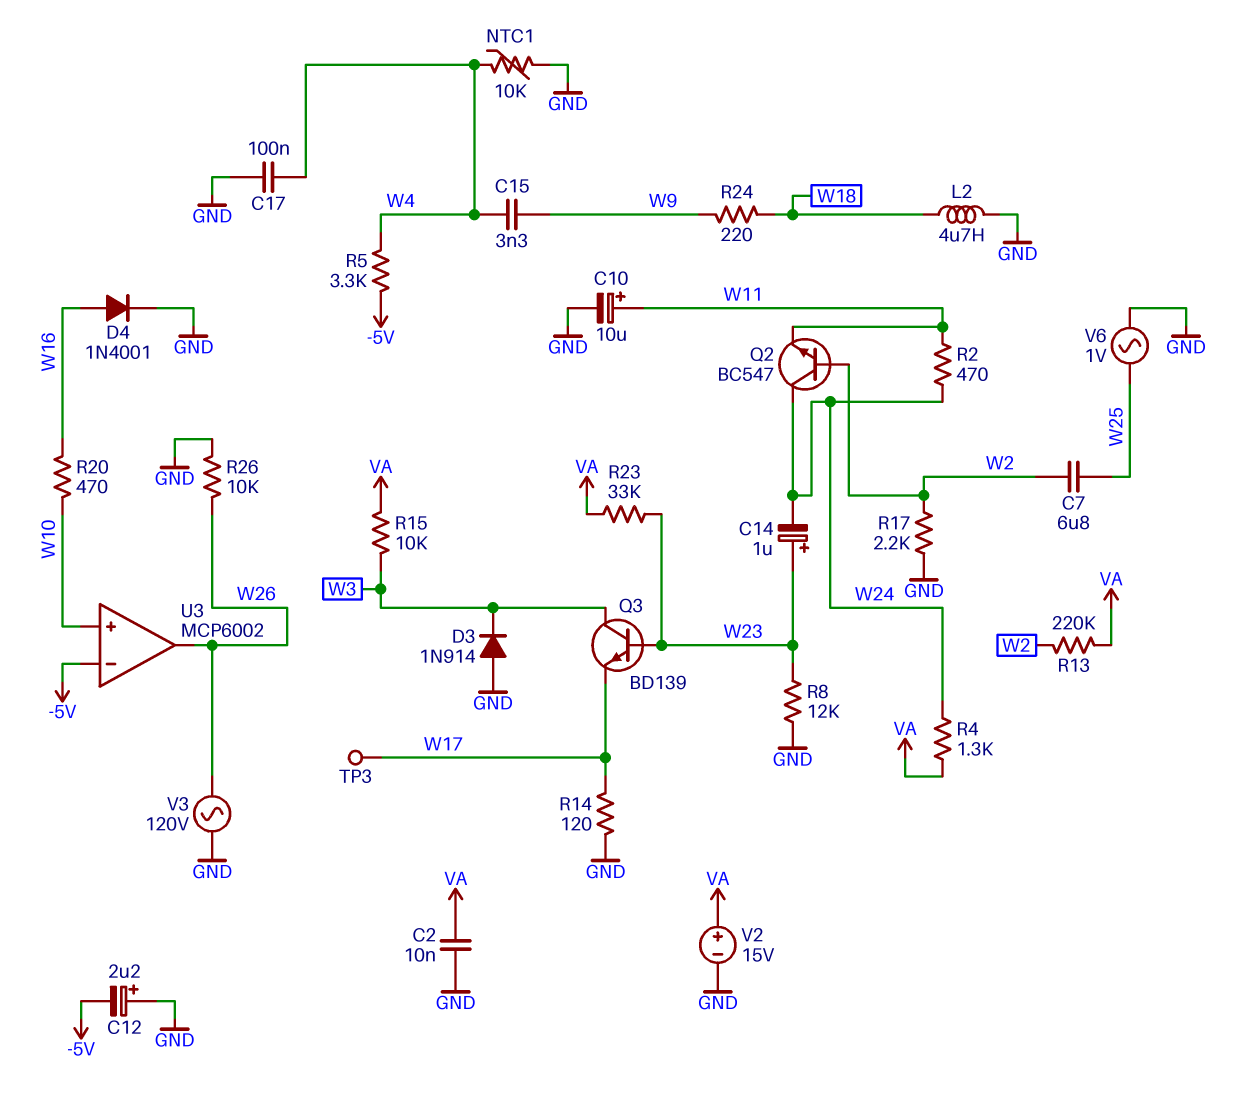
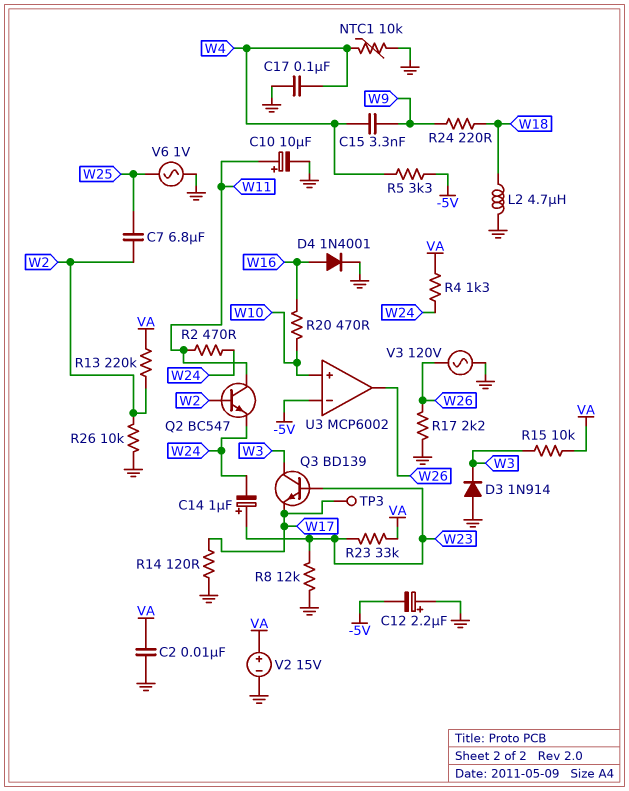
Q2: NPN BC547 (B W2, C W24, E W11) -> NPN BC547 (B W2, C W11, E W24)
R17: 2.2k (GND, W2) -> 2.2k (GND, W26)
R26: 10k (GND, W26) -> 10k (GND, W2)

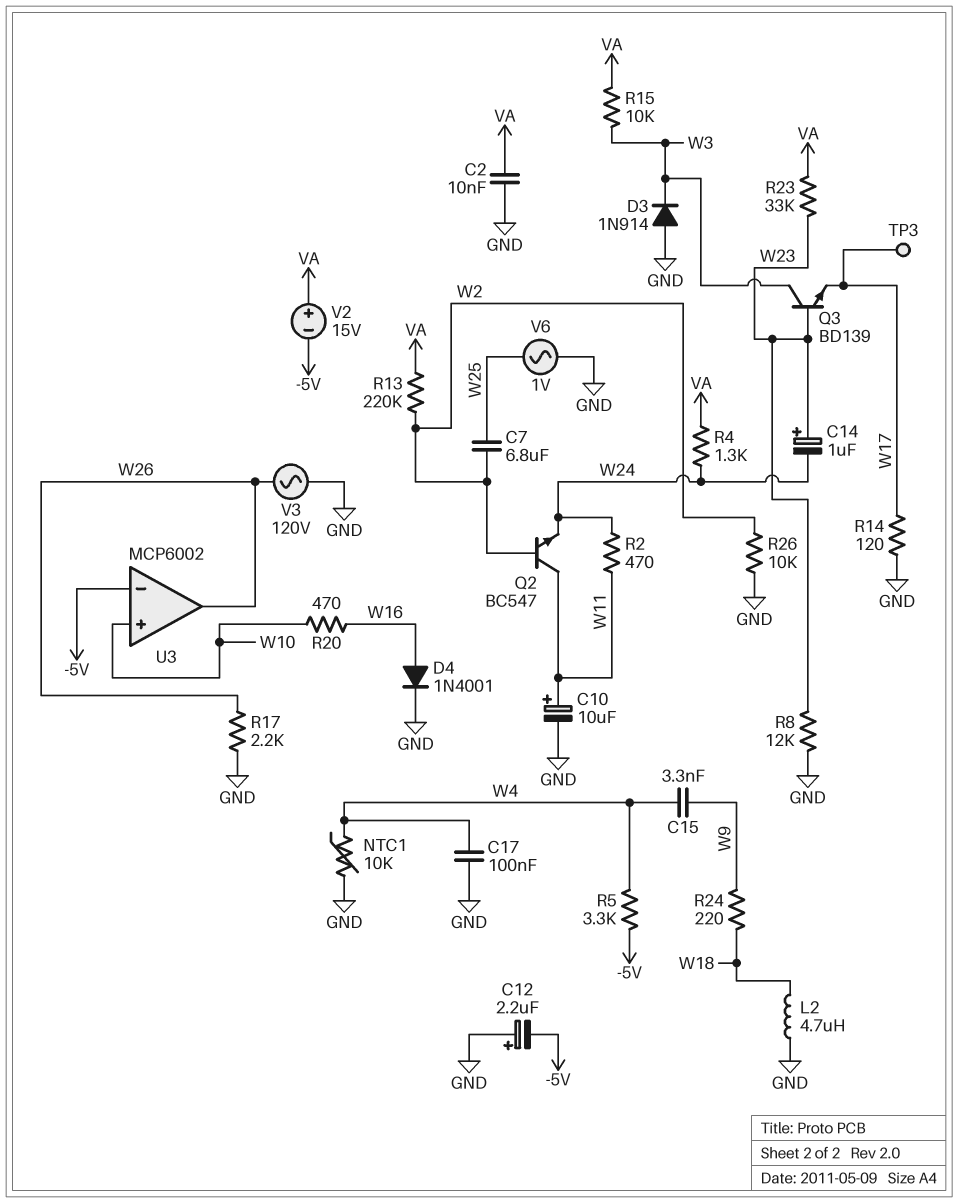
V2: 15V (plus VA, minus GND) -> 15V (plus VA, minus -5V)

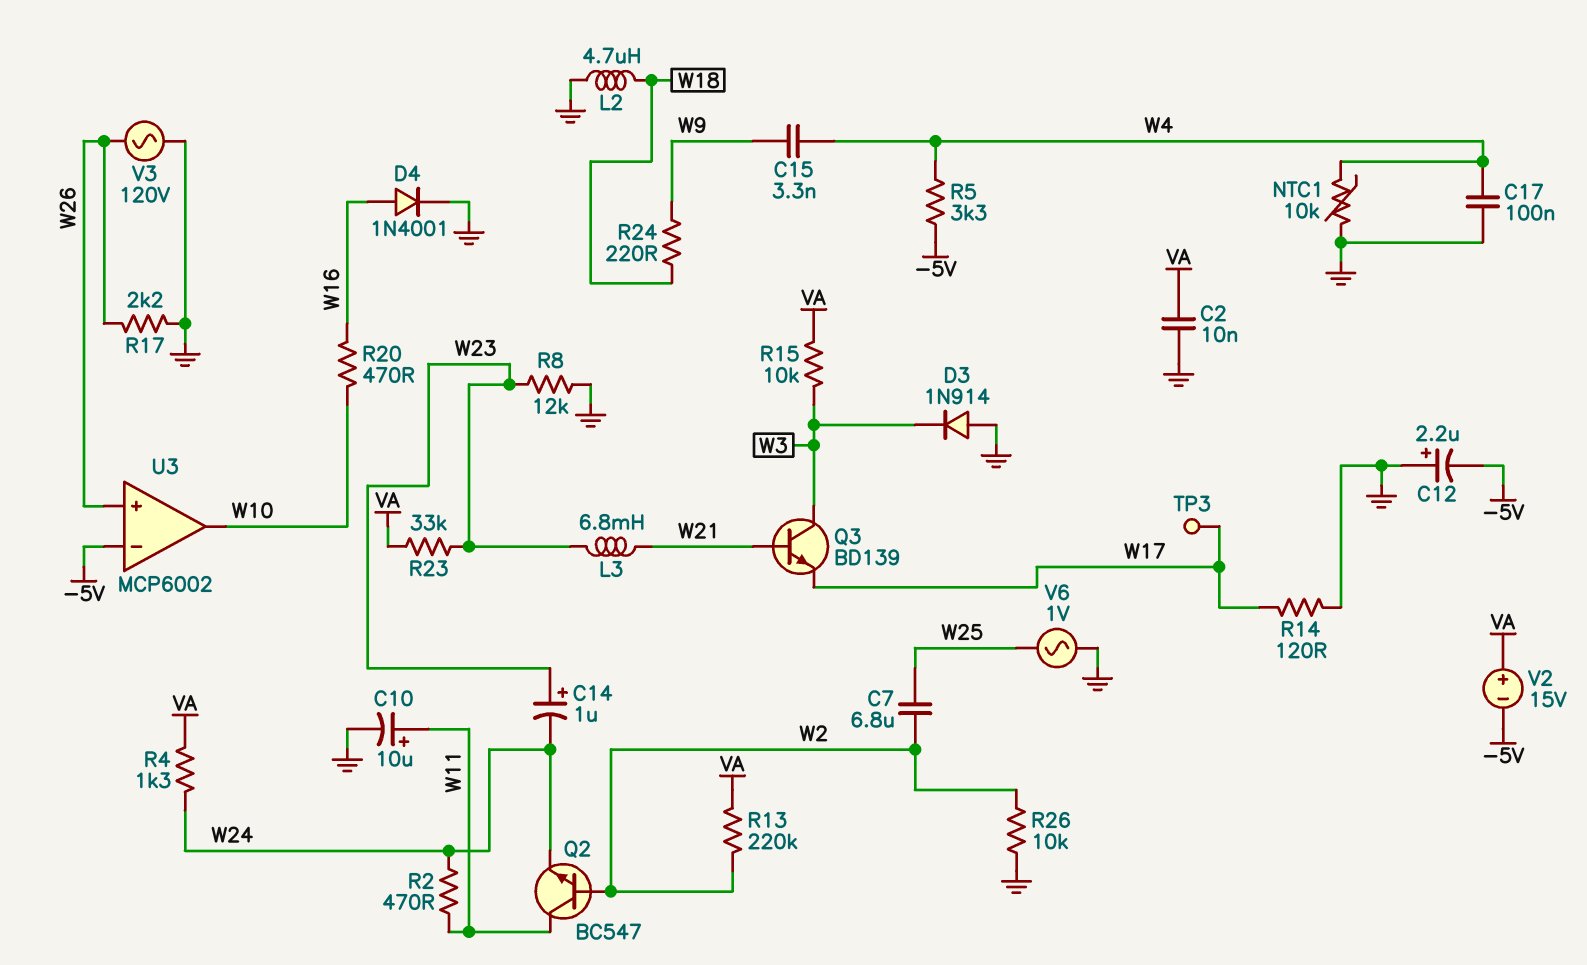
L3: none -> 6.8mH (W21, W23)
Q3: NPN BD139 (B W23, C W3, E W17) -> NPN BD139 (B W21, C W3, E W17)
U3 pin in+: W10 -> W26
U3 pin out: W26 -> W10

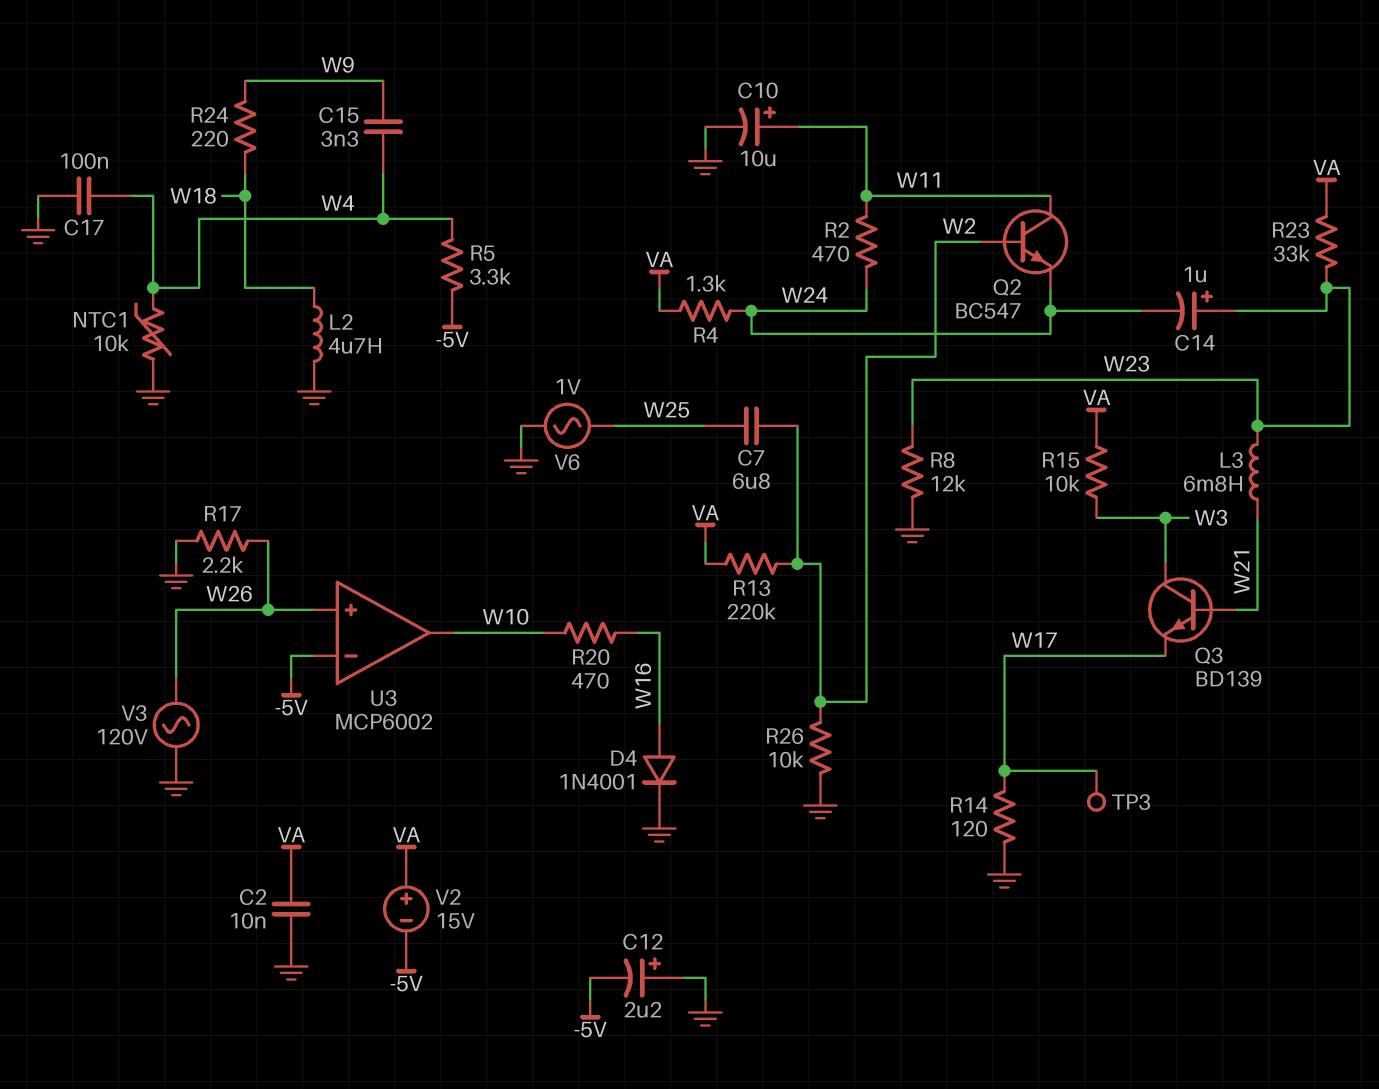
D3: diode 1N914 (A GND, K W3) -> none

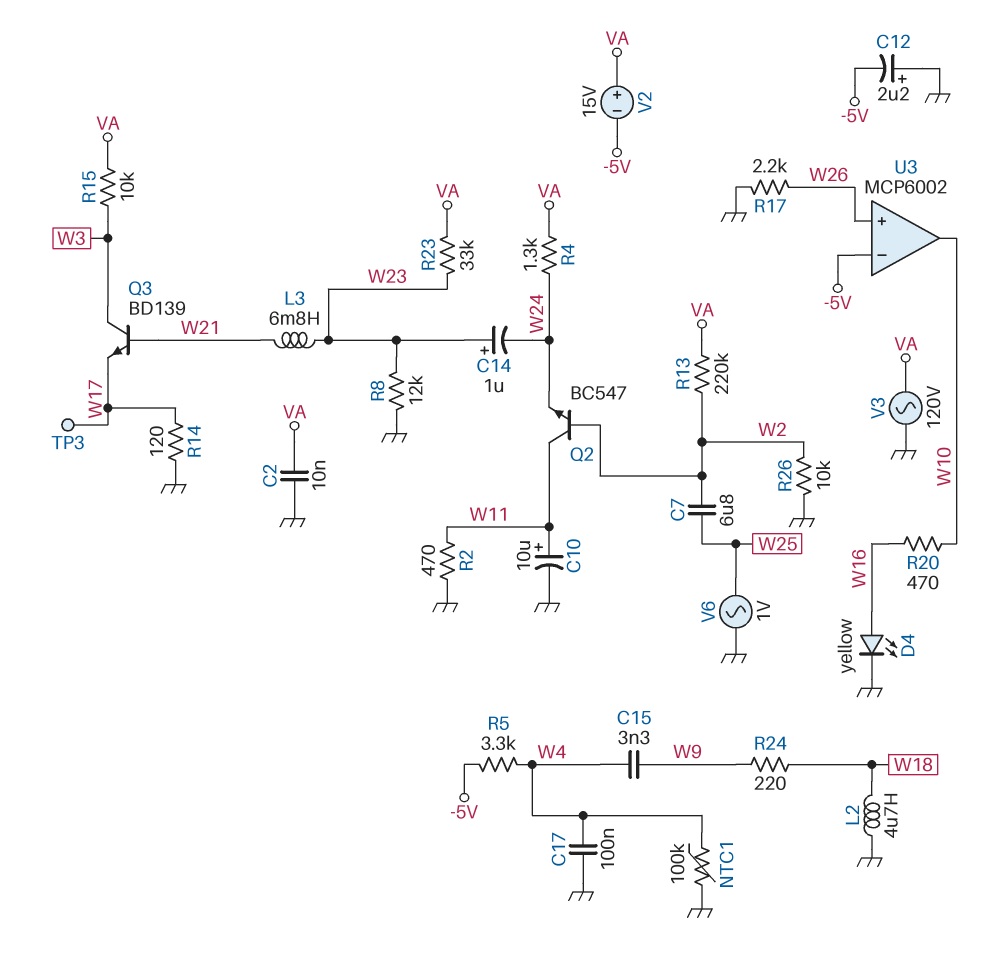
D4: diode 1N4001 (A W16, K GND) -> LED yellow (A W16, K GND)
NTC1: 10k (GND, W4) -> 100k (GND, W4)
R2: 470 (W11, W24) -> 470 (GND, W11)
V3: AC 120V (GND, W26) -> AC 120V (GND, VA)

